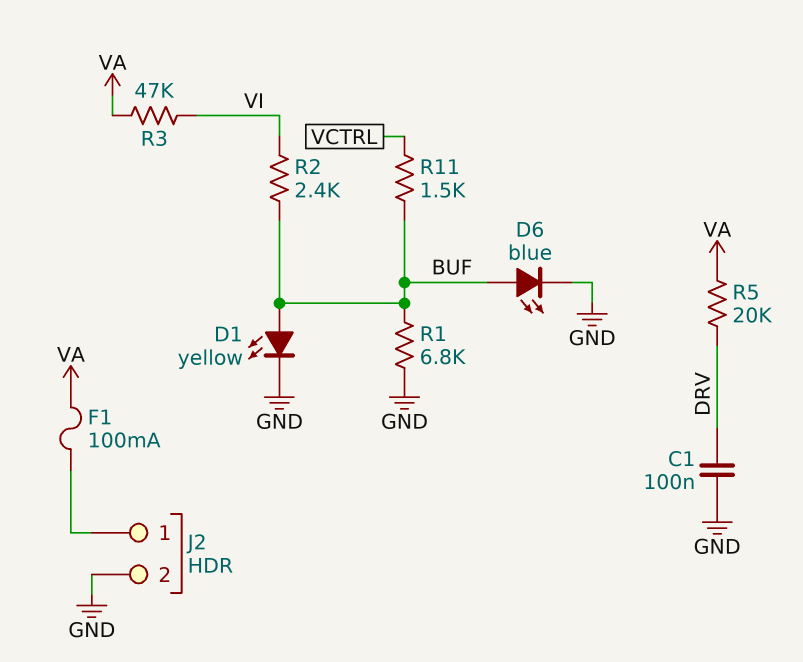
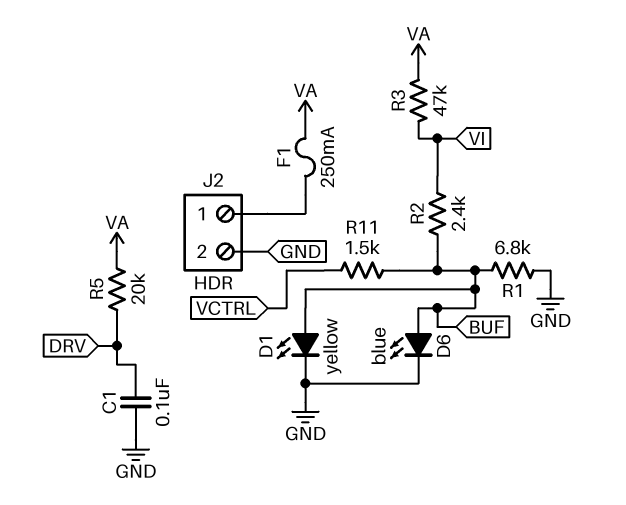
F1: 100mA (J2/1, VA) -> 250mA (J2/1, VA)

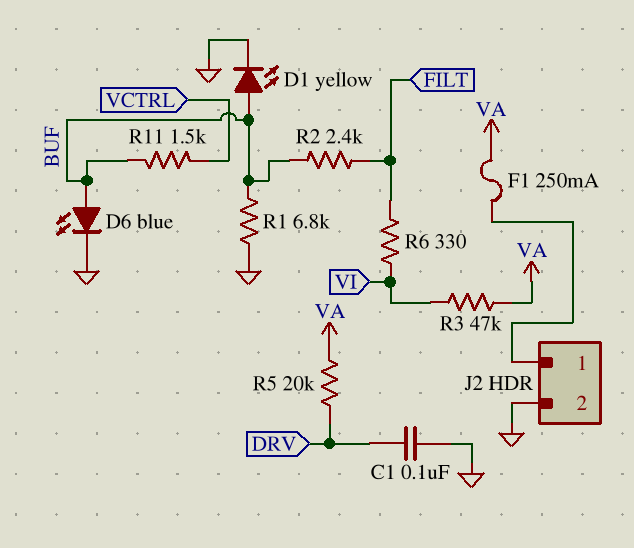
R2: 2.4k (BUF, VI) -> 2.4k (BUF, FILT)
R6: none -> 330 (FILT, VI)

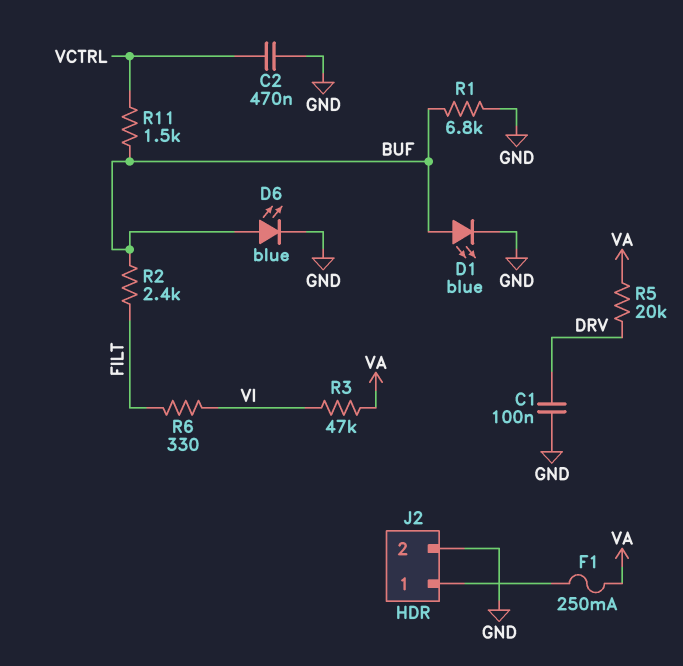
C2: none -> 470nF (GND, VCTRL)
D1: LED yellow (A BUF, K GND) -> LED blue (A BUF, K GND)

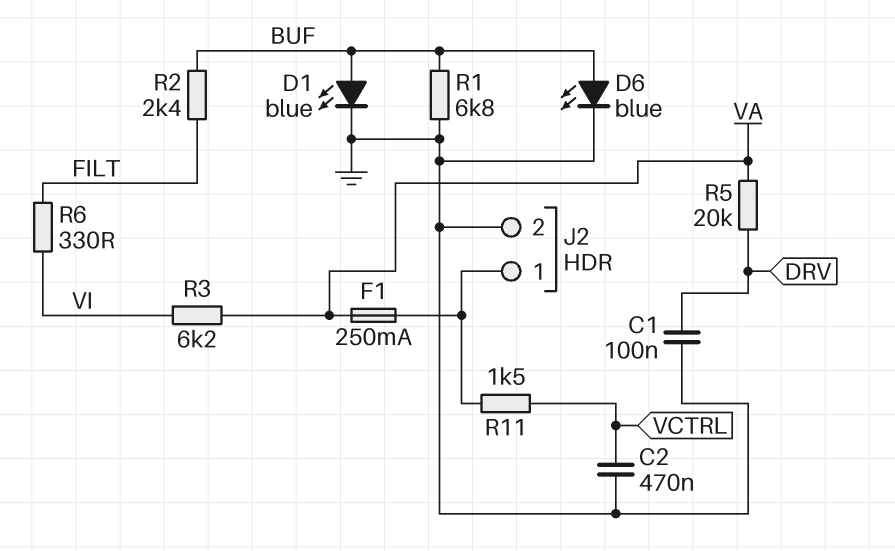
R3: 47k (VA, VI) -> 6.2k (VA, VI)
R11: 1.5k (BUF, VCTRL) -> 1.5k (J2/1, VCTRL)

